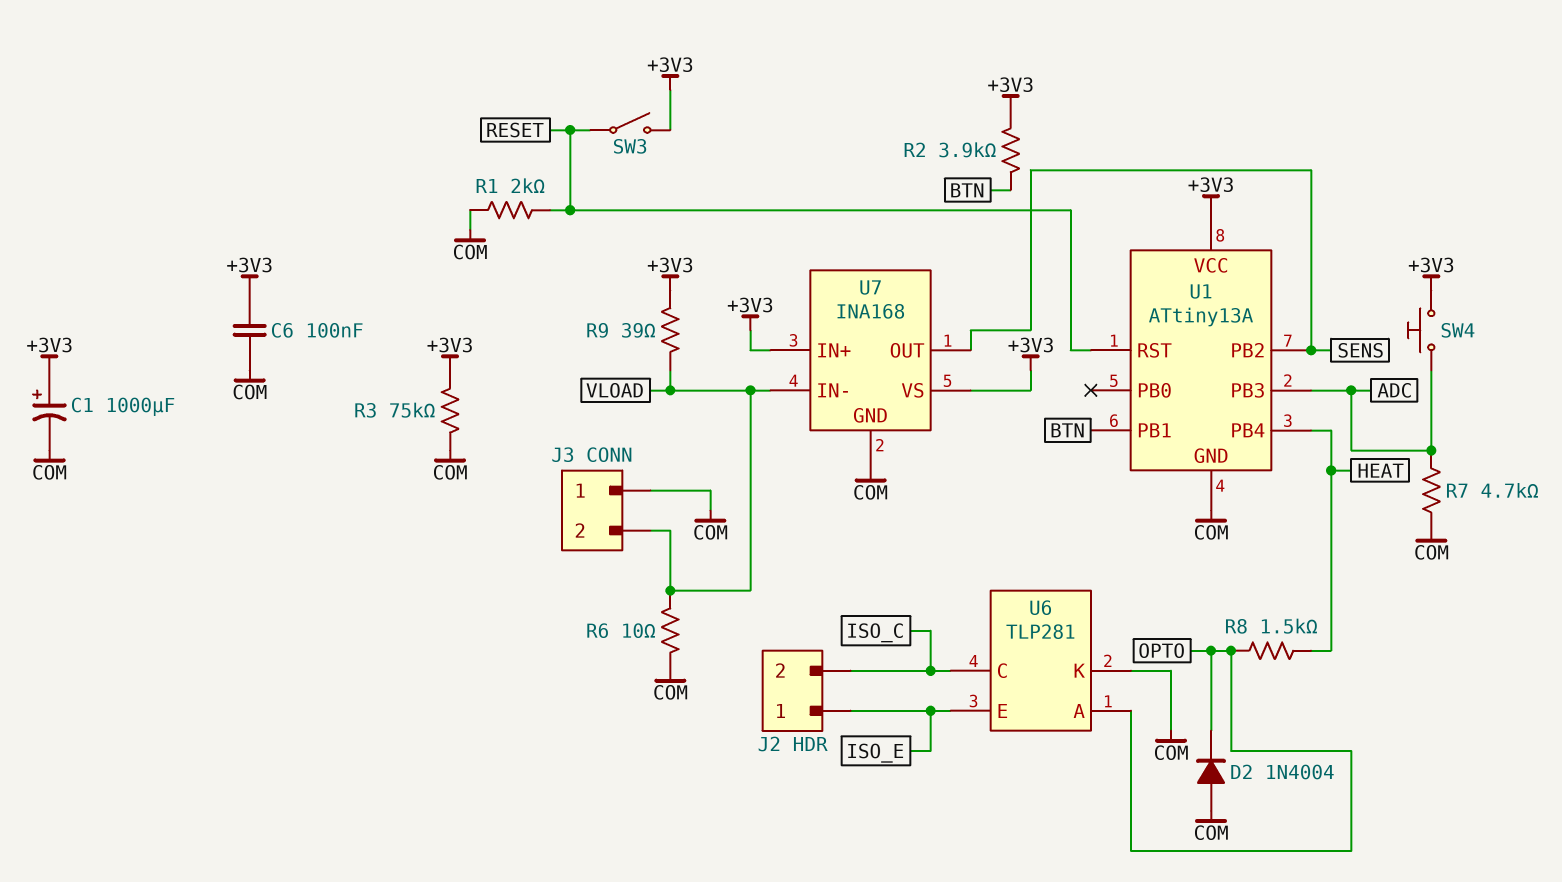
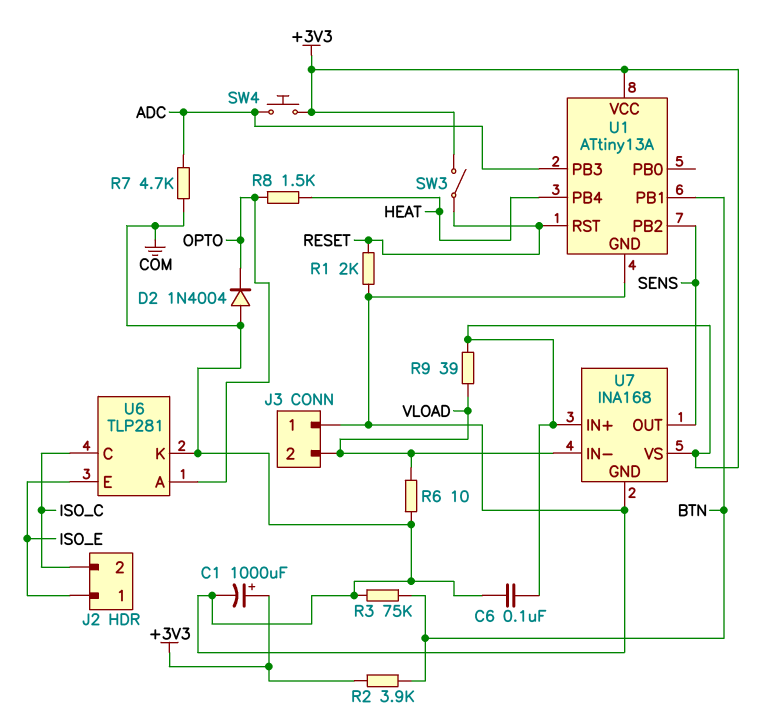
R3: 75k (+3V3, COM) -> 75k (BTN, COM)

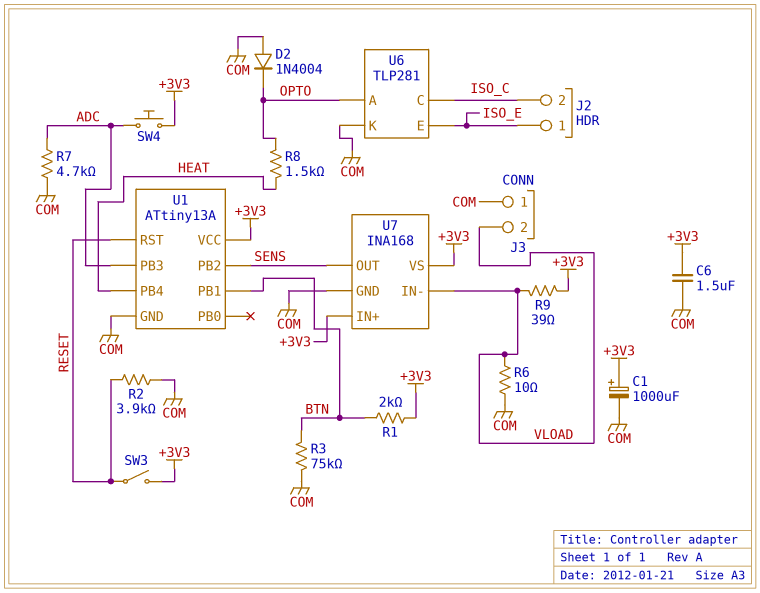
C6: 100nF (+3V3, COM) -> 1.5uF (+3V3, COM)
R1: 2k (COM, RESET) -> 2k (+3V3, BTN)
R2: 3.9k (+3V3, BTN) -> 3.9k (COM, RESET)

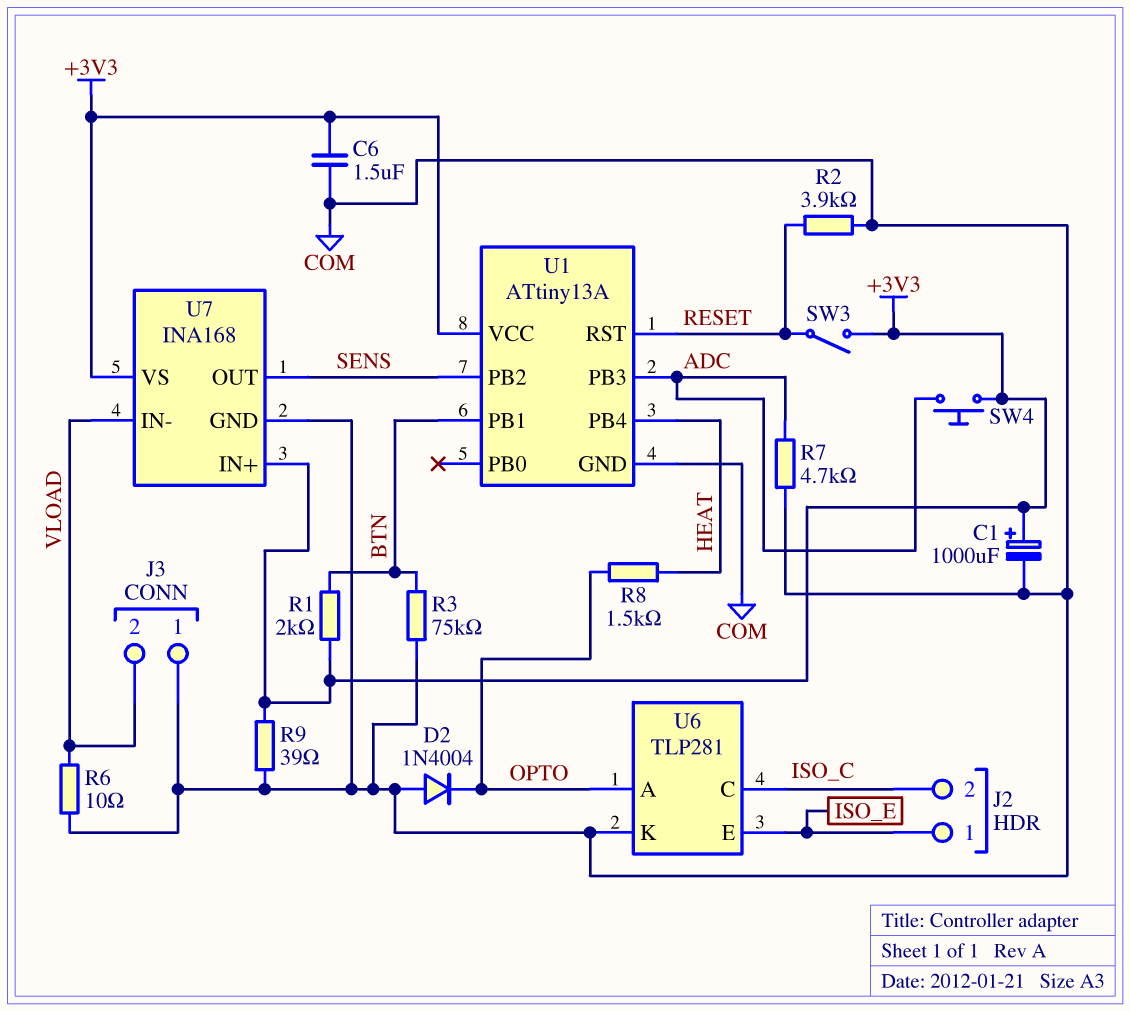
R9: 39 (+3V3, VLOAD) -> 39 (+3V3, COM)

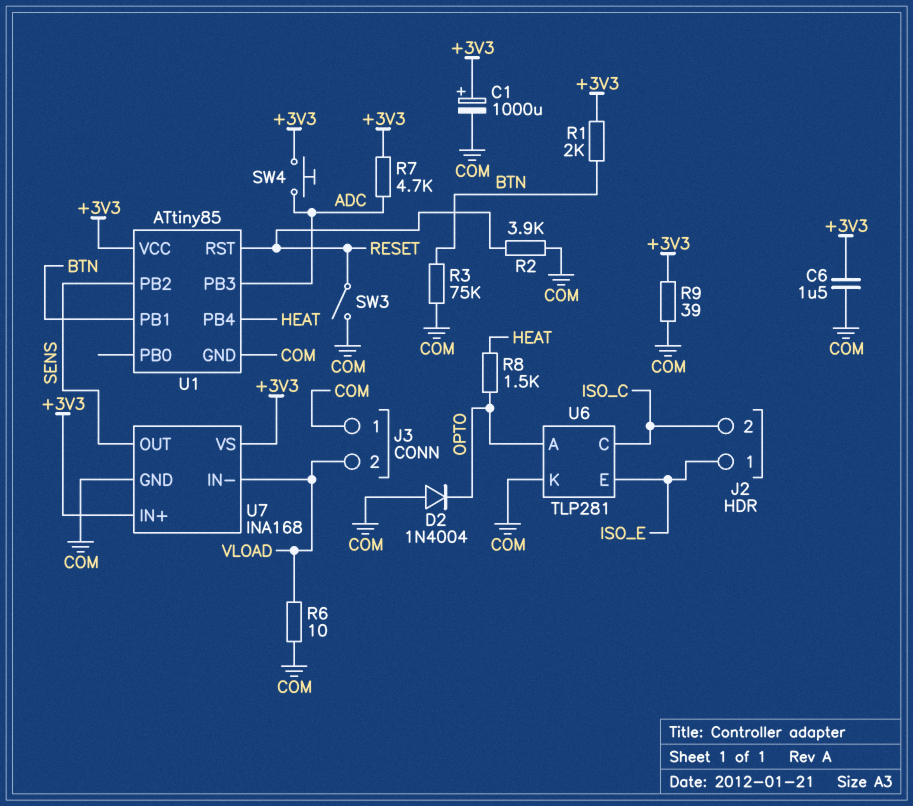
R7: 4.7k (ADC, COM) -> 4.7k (+3V3, ADC)
SW3: switch (+3V3, RESET) -> switch (COM, RESET)
U1: ATtiny13A -> ATtiny85

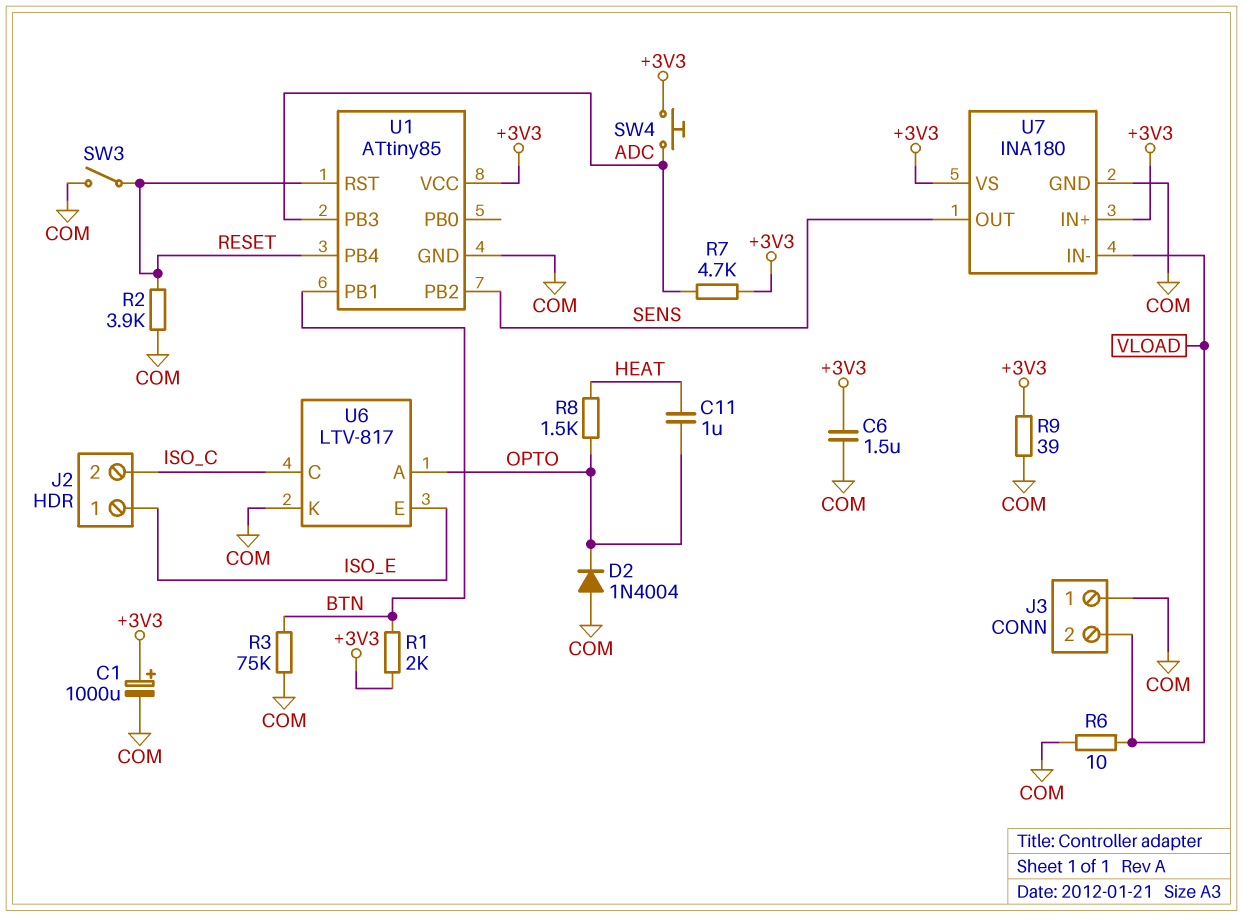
C11: none -> 1uF (HEAT, OPTO)
U1 pin PB4: HEAT -> RESET
U6: TLP281 -> LTV-817
U7: INA168 -> INA180

